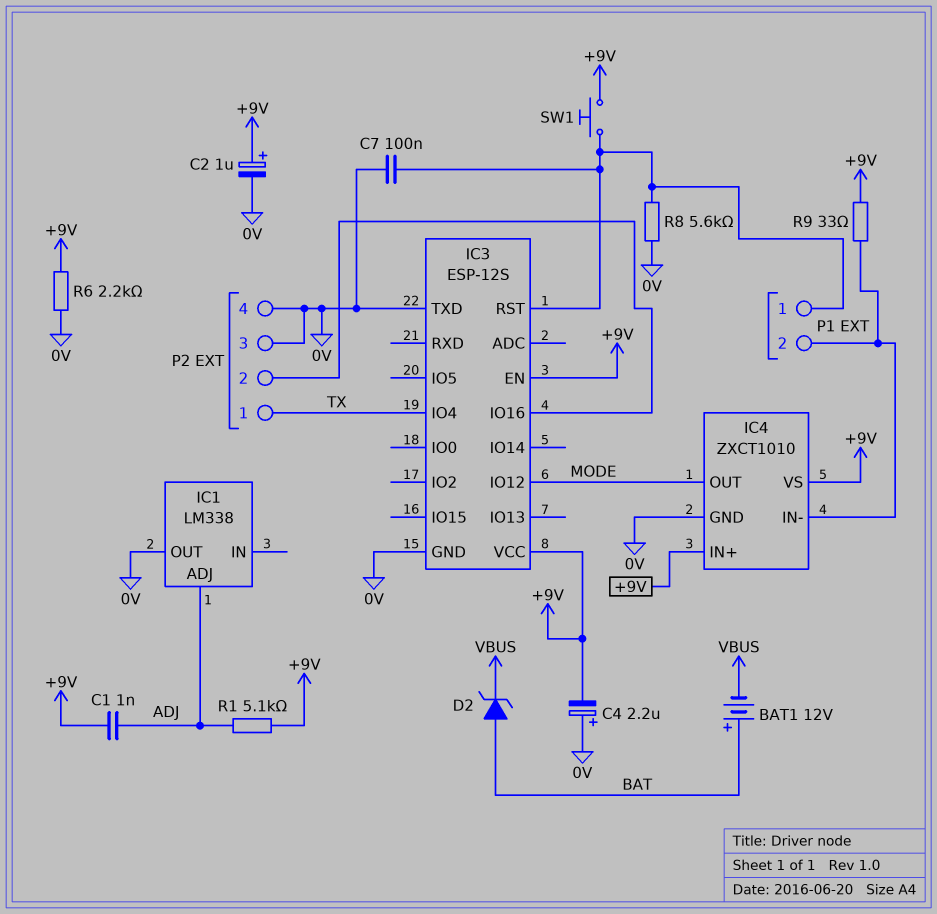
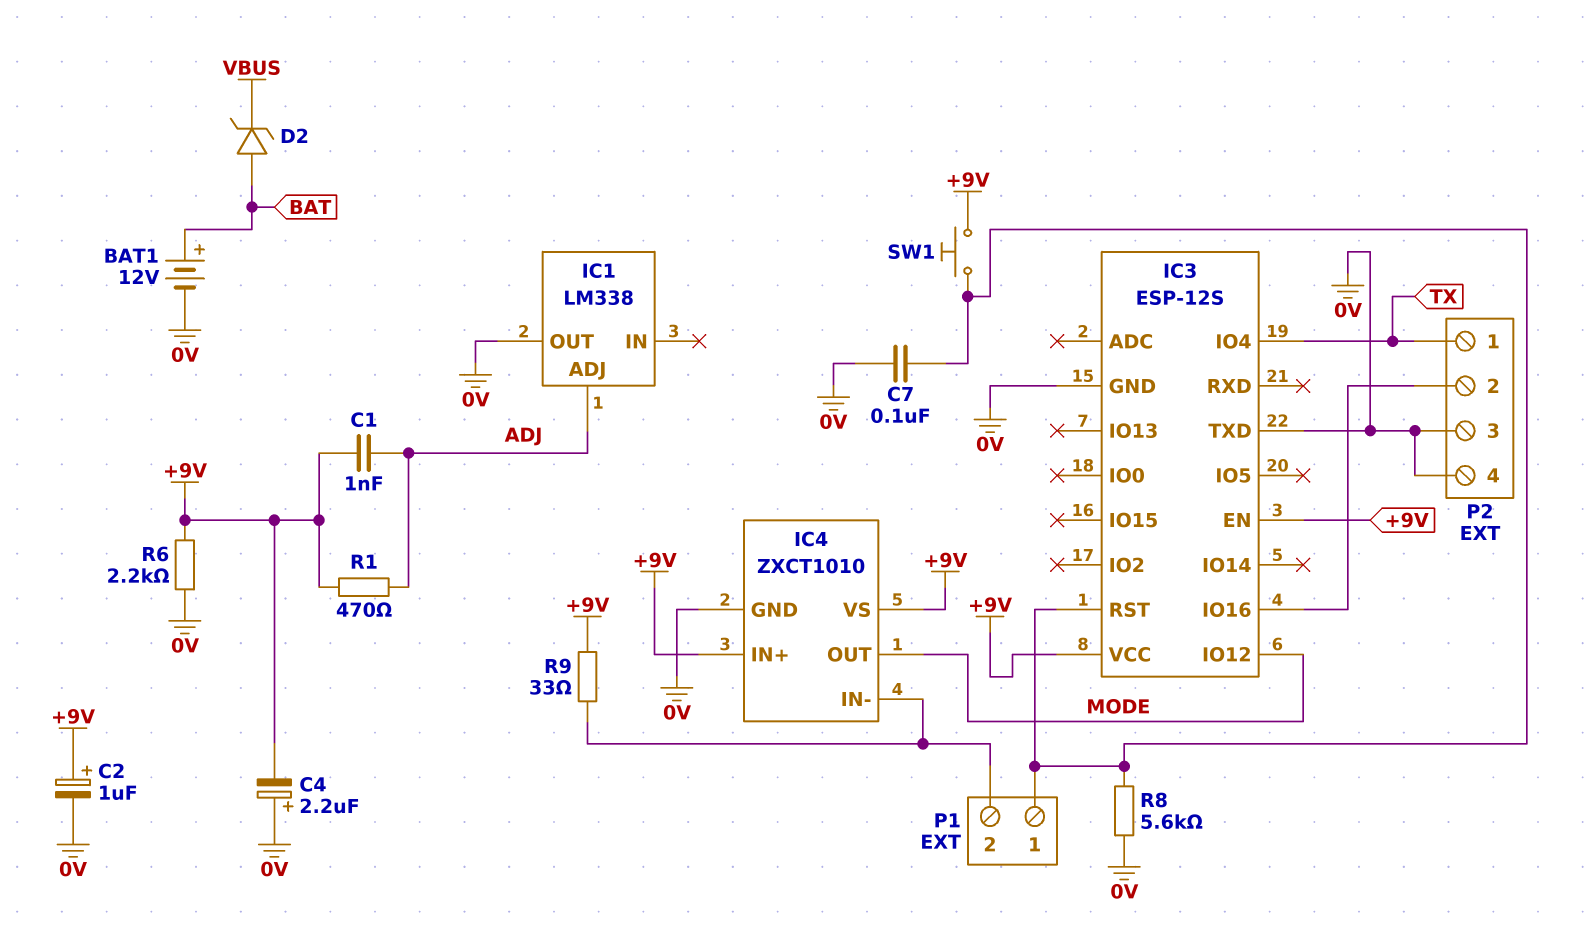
BAT1: 12V (plus BAT, minus VBUS) -> 12V (plus BAT, minus 0V)
R1: 5.1k (+9V, ADJ) -> 470 (+9V, ADJ)

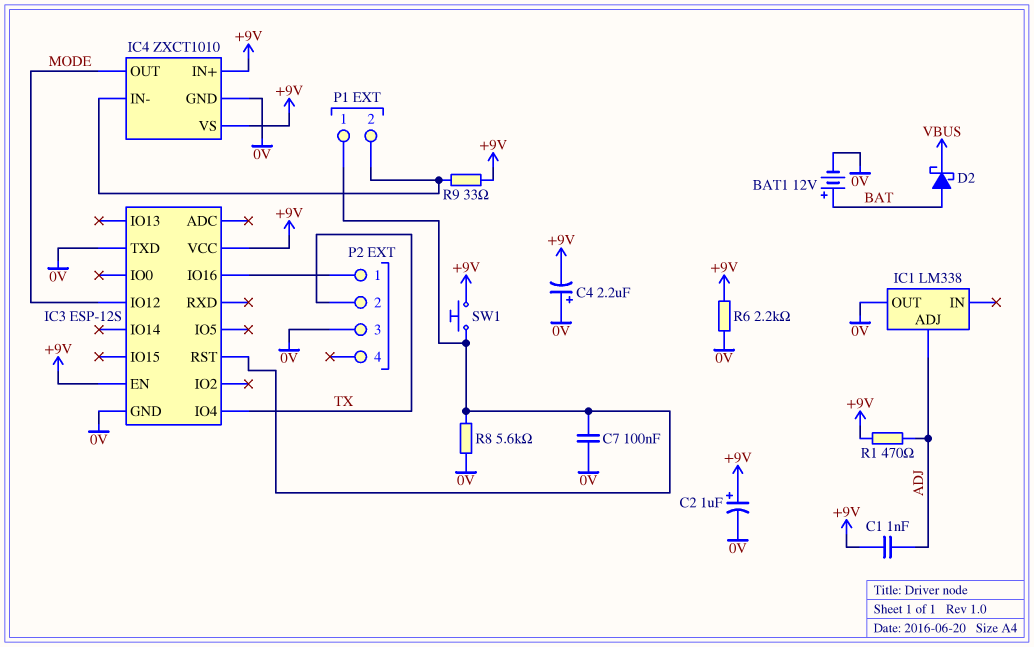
D2: zener (A BAT, K VBUS) -> schottky (A BAT, K VBUS)
P2 pin 1: TX -> IC3/IO16
P2 pin 2: IC3/IO16 -> TX
P2 pin 4: 0V -> none

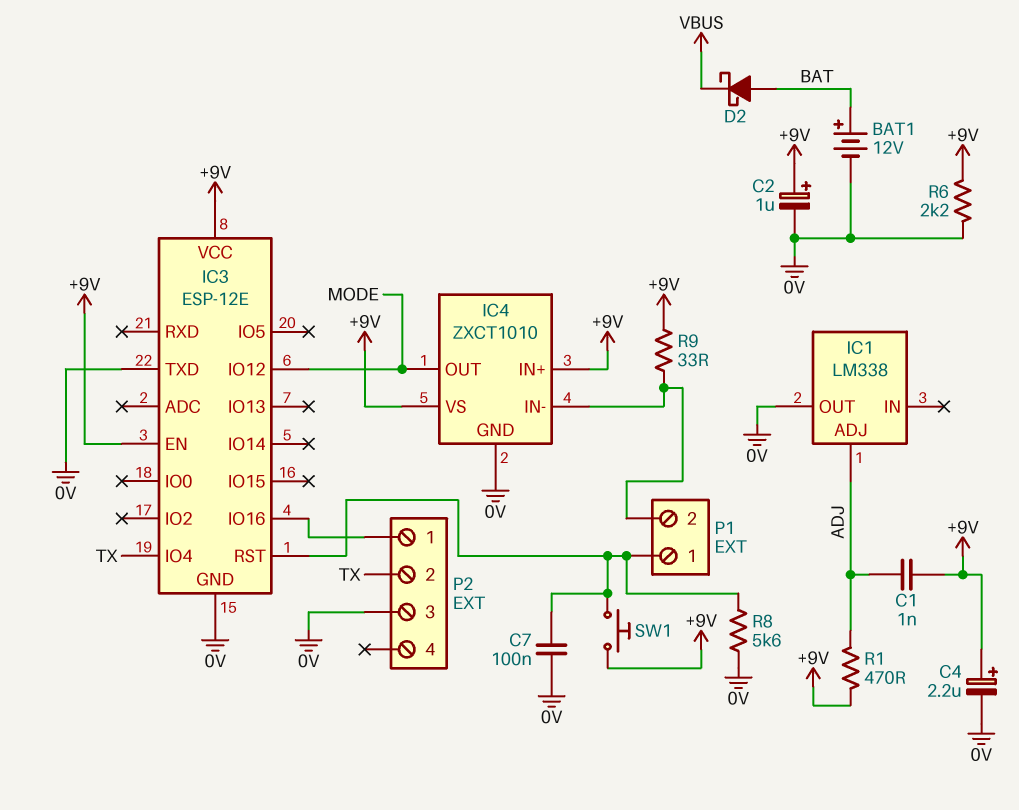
C4: 2.2uF (plus 0V, minus +9V) -> 2.2uF (plus +9V, minus 0V)
IC3: ESP-12S -> ESP-12E

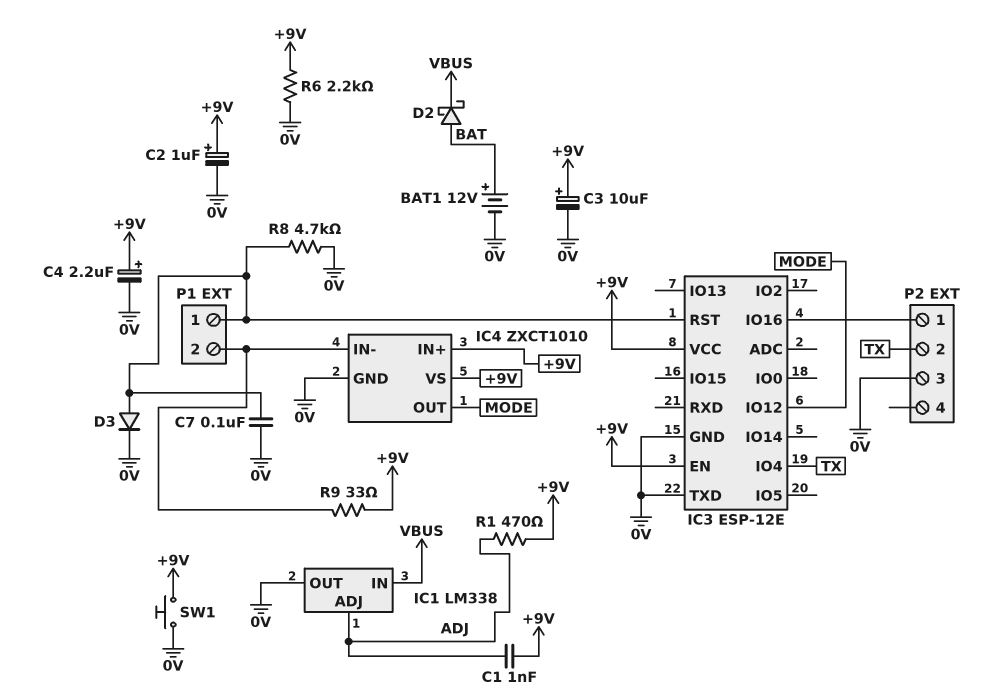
C3: none -> 10uF (plus +9V, minus 0V)
D3: none -> diode (A IC3/RST, K 0V)
IC1 pin IN: none -> VBUS
R8: 5.6k (0V, IC3/RST) -> 4.7k (0V, IC3/RST)
SW1: button (+9V, IC3/RST) -> button (+9V, 0V)

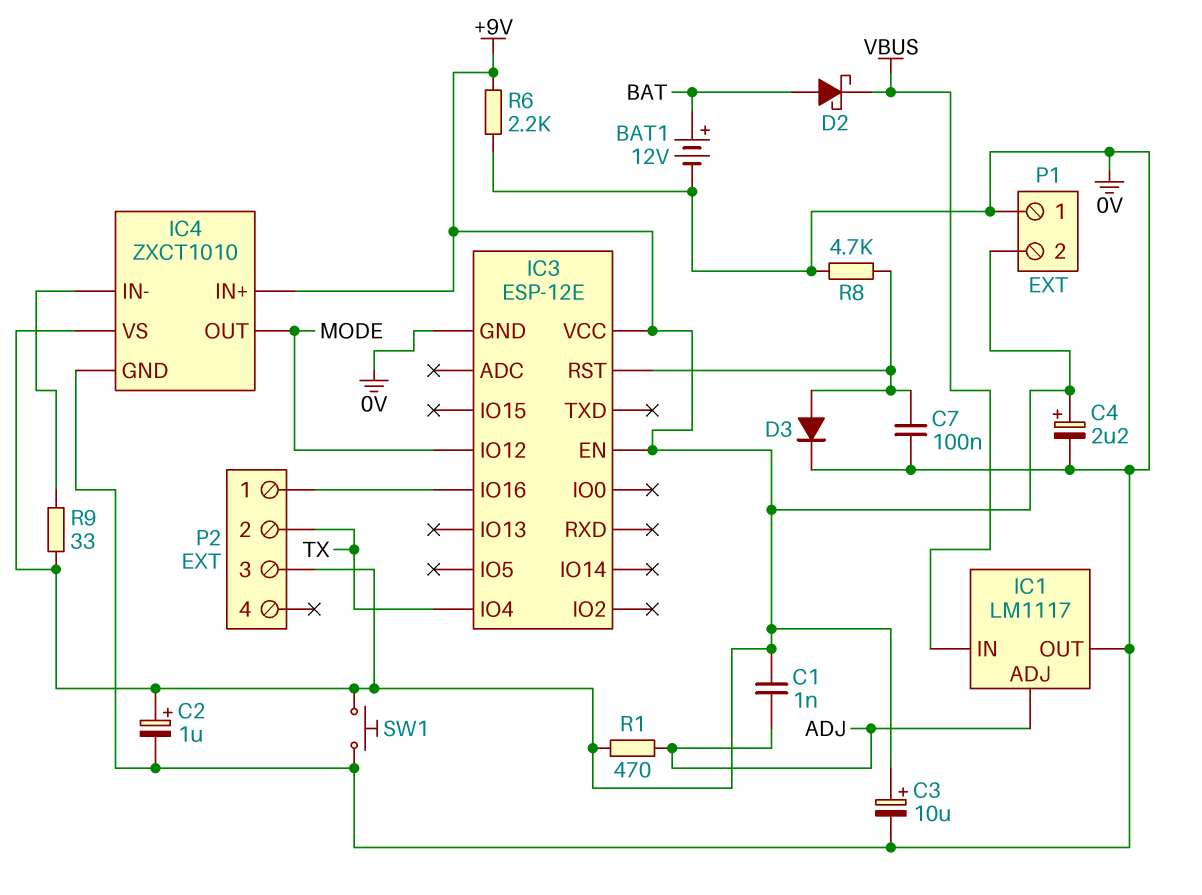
IC1: LM338 -> LM1117
IC3 pin TXD: 0V -> none
P1 pin 1: IC3/RST -> 0V
P1 pin 2: IC4/IN- -> +9V
P2 pin 3: 0V -> +9V

